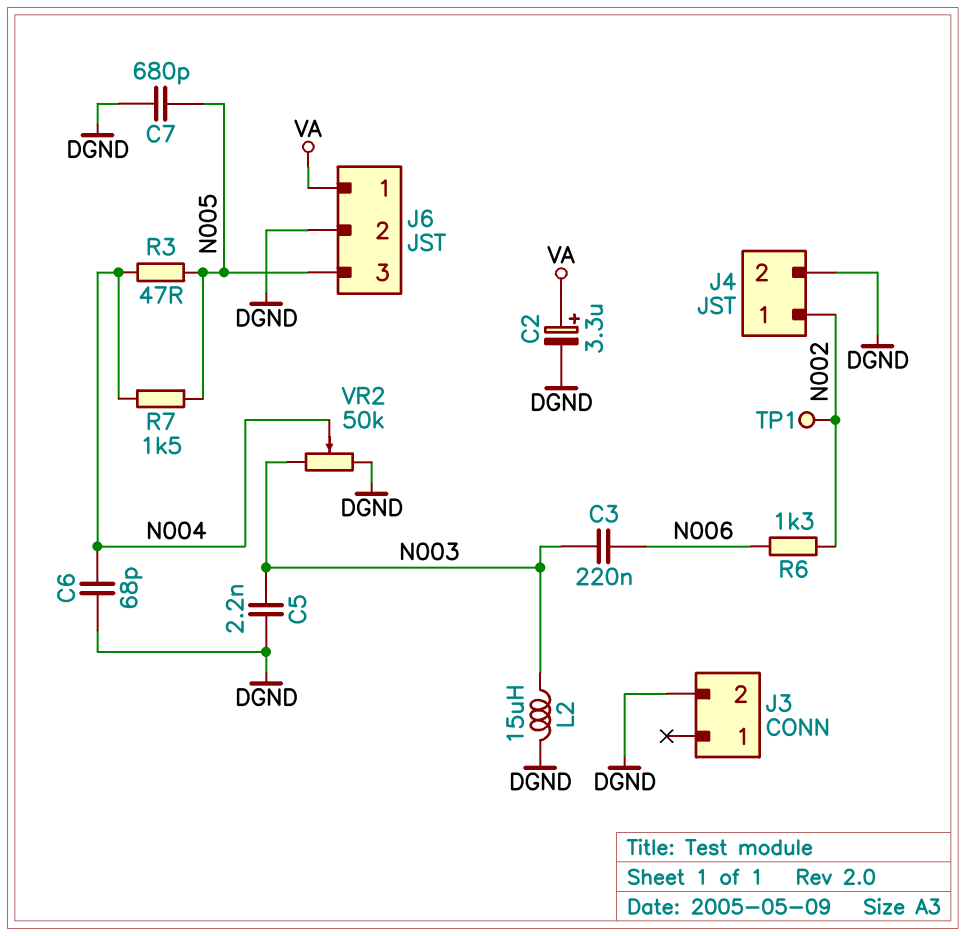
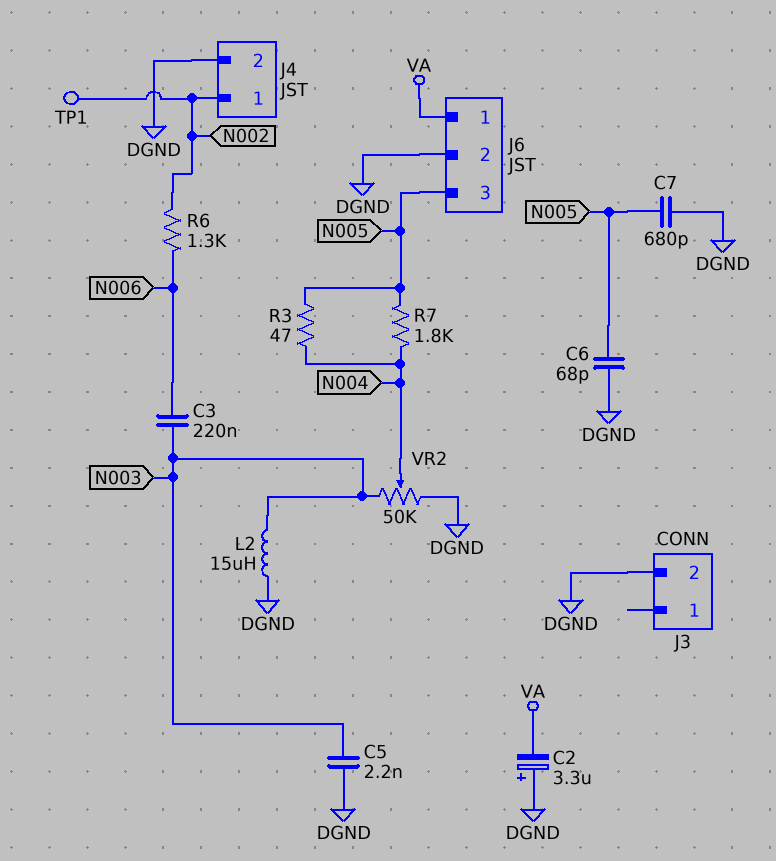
C2: 3.3uF (plus VA, minus DGND) -> 3.3uF (plus DGND, minus VA)
C6: 68pF (DGND, N004) -> 68pF (DGND, N005)
R7: 1.5k (N004, N005) -> 1.8k (N004, N005)

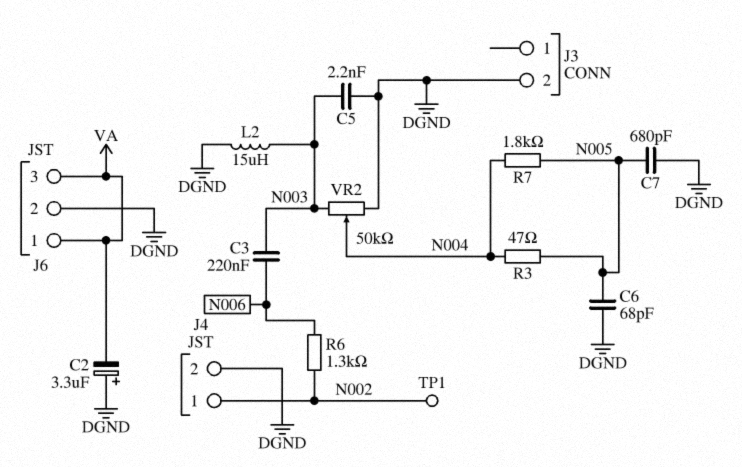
J6 pin 3: N005 -> VA

